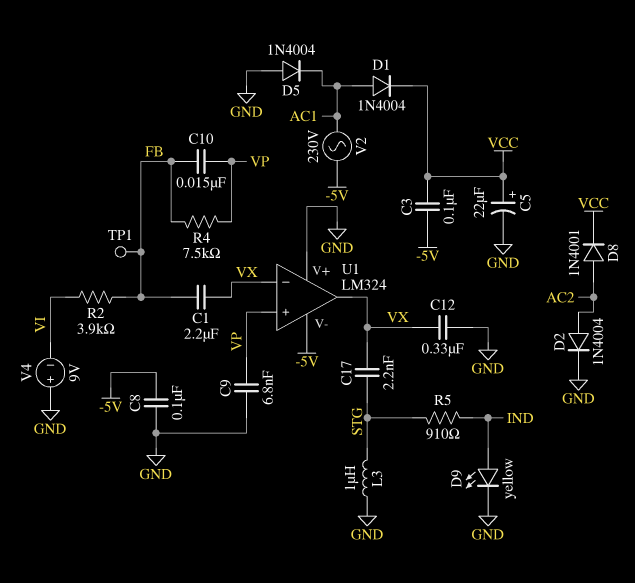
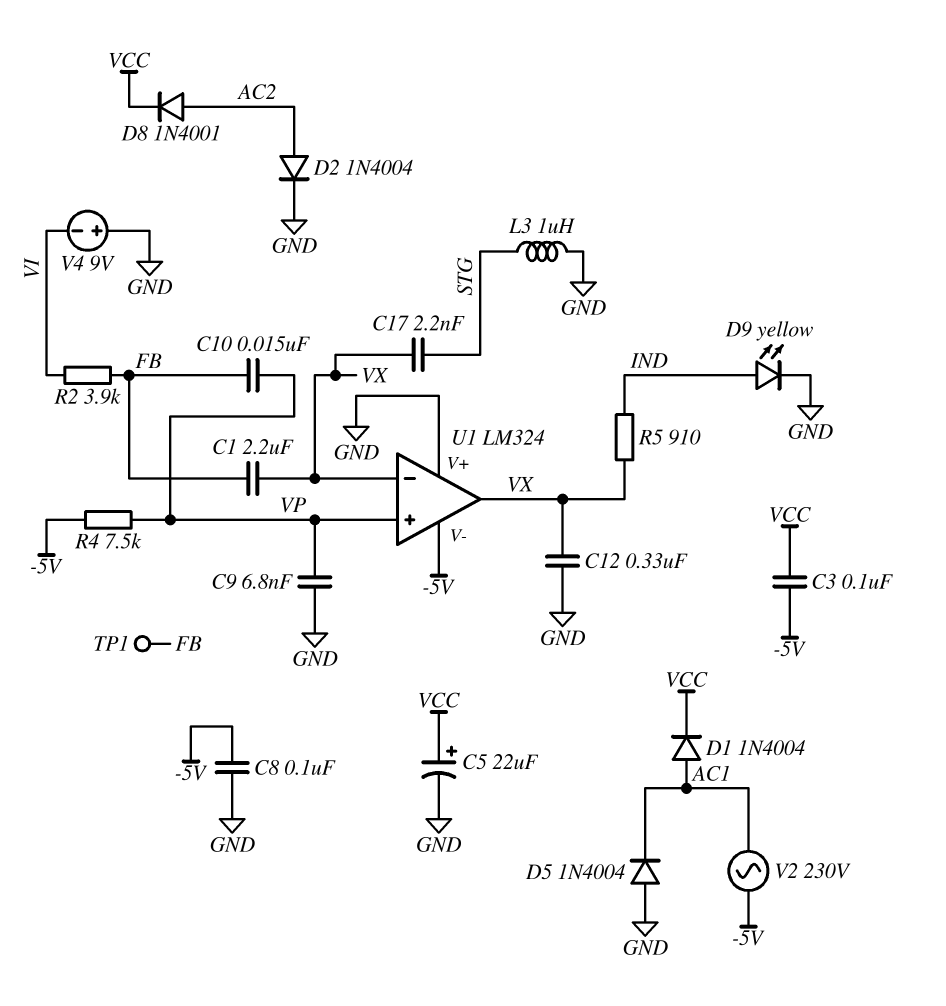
R4: 7.5k (FB, VP) -> 7.5k (-5V, VP)
R5: 910 (IND, STG) -> 910 (IND, VX)

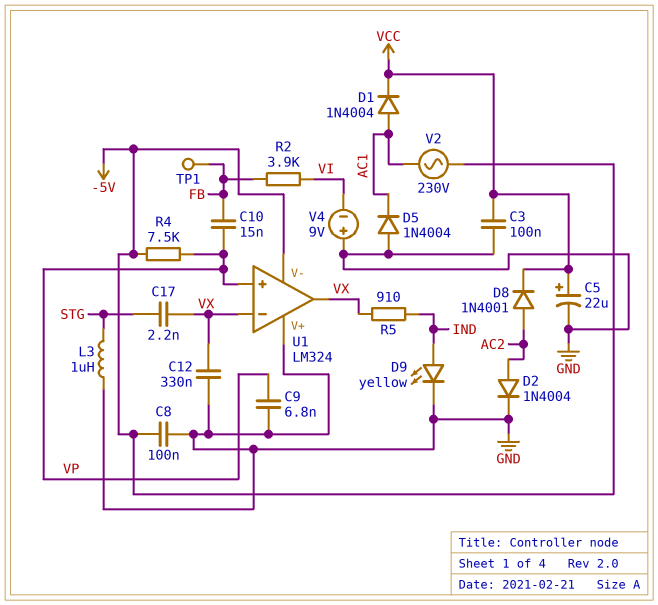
C1: 2.2uF (FB, VX) -> none
C3: 100nF (-5V, VCC) -> 100nF (GND, VCC)

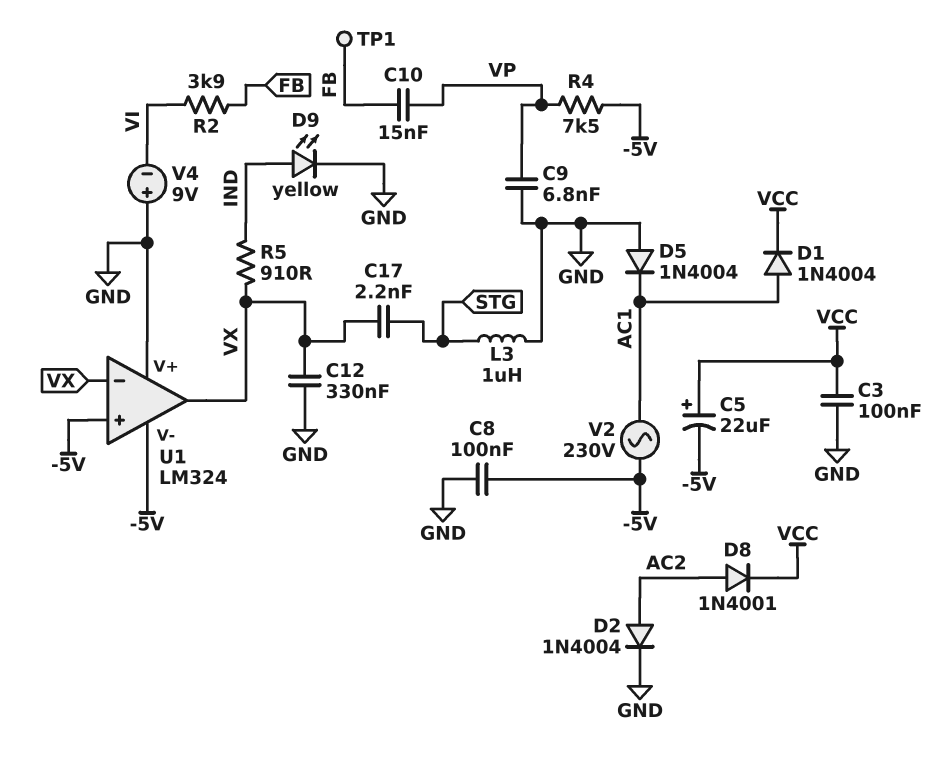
C5: 22uF (plus VCC, minus GND) -> 22uF (plus VCC, minus -5V)
U1 pin in+: VP -> -5V

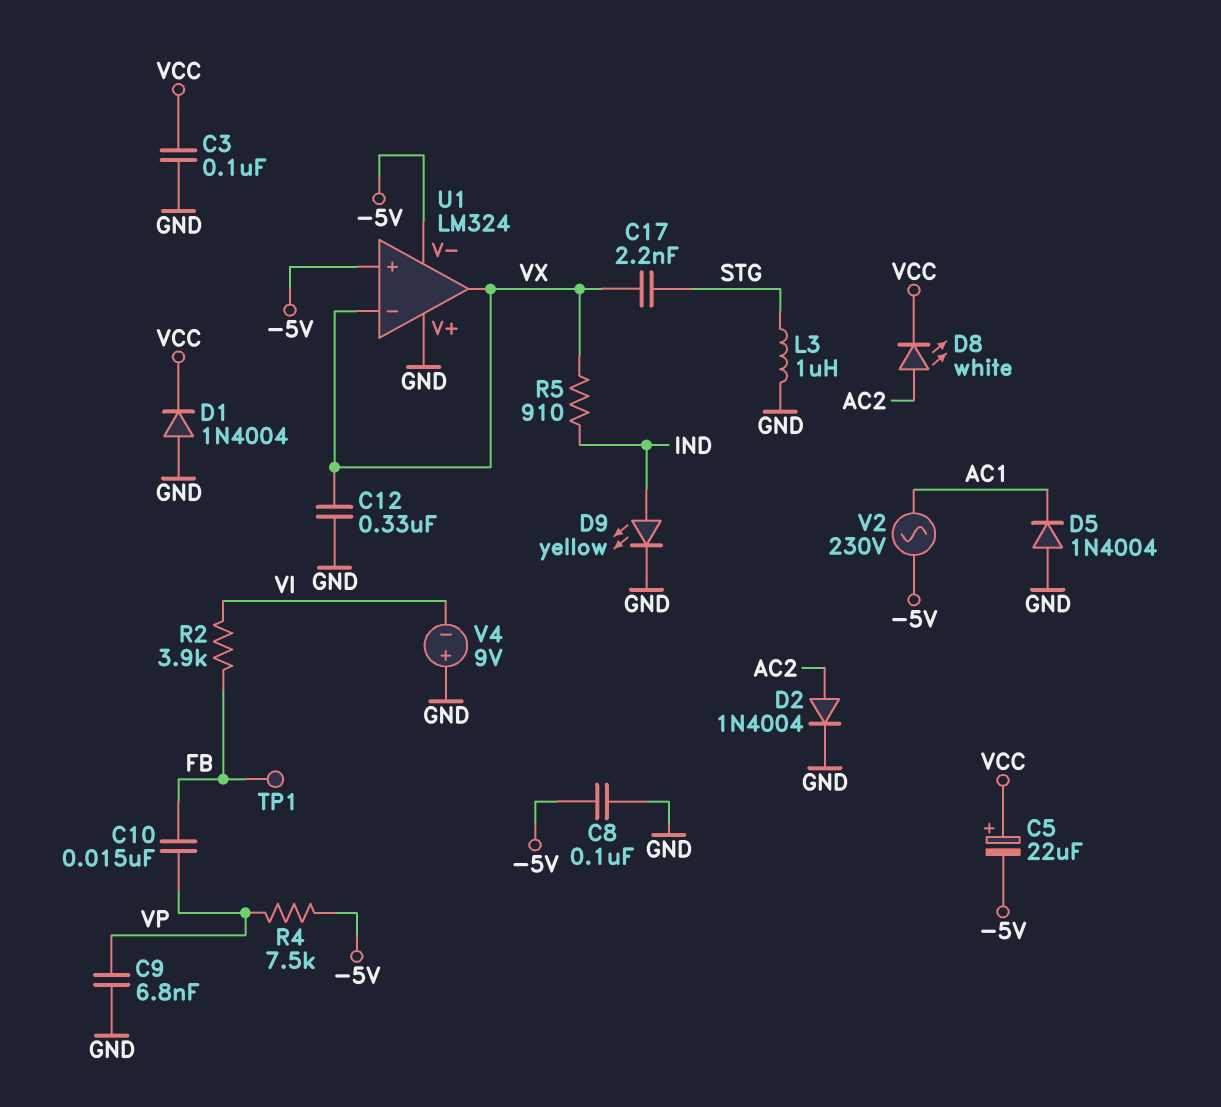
D1: diode 1N4004 (A AC1, K VCC) -> diode 1N4004 (A GND, K VCC)
D8: diode 1N4001 (A AC2, K VCC) -> LED white (A AC2, K VCC)

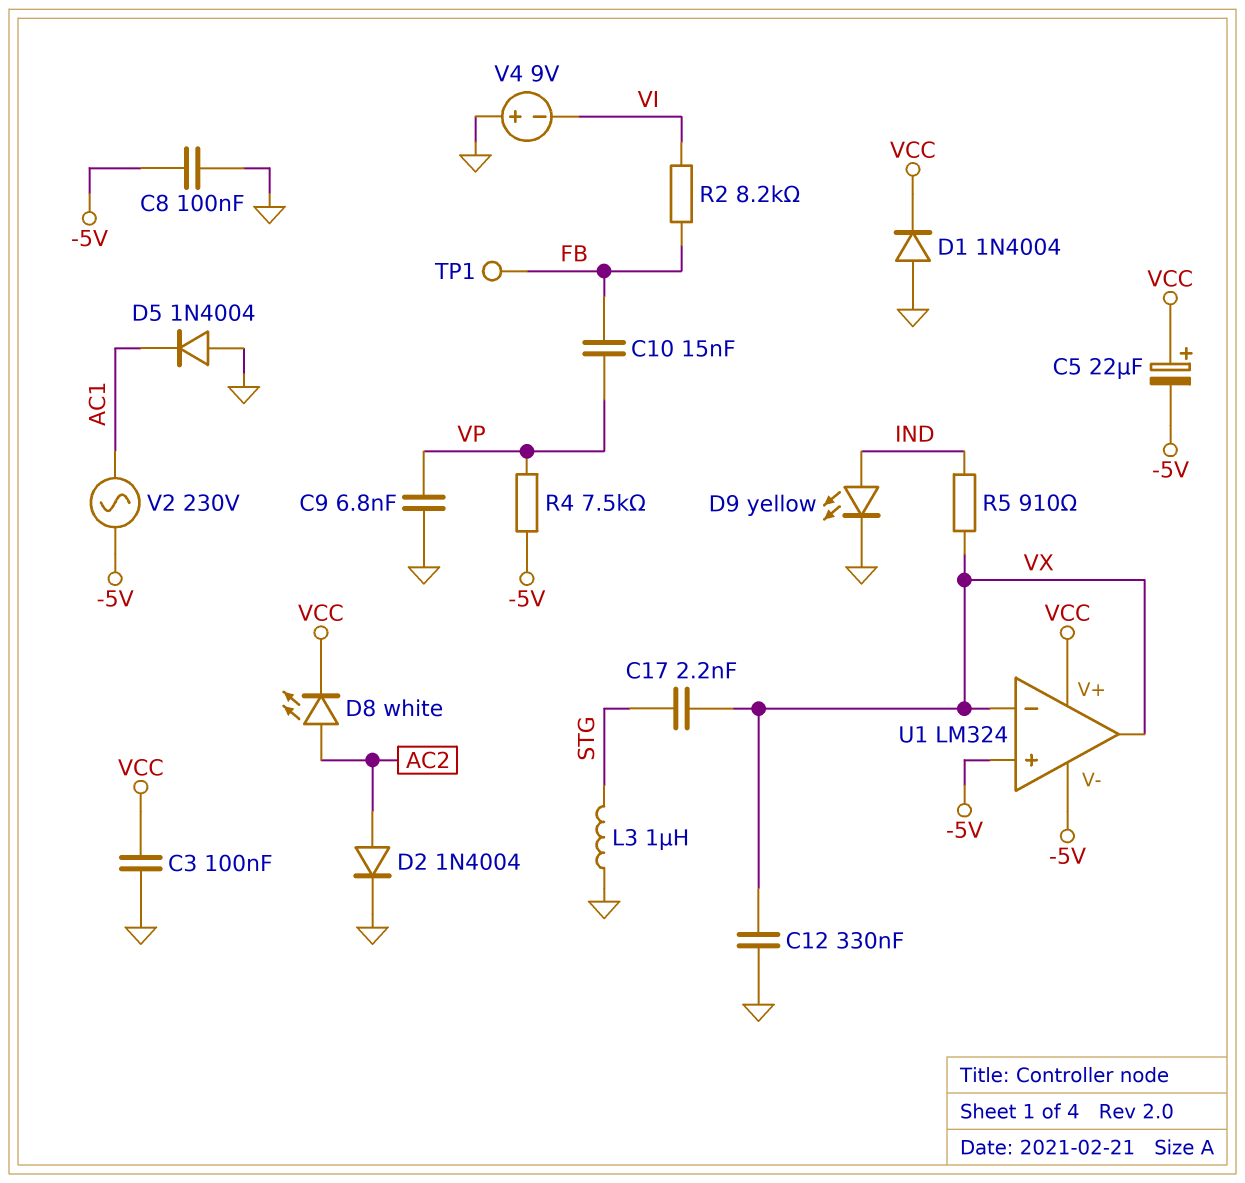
R2: 3.9k (FB, VI) -> 8.2k (FB, VI)
U1 pin V+: GND -> VCC

